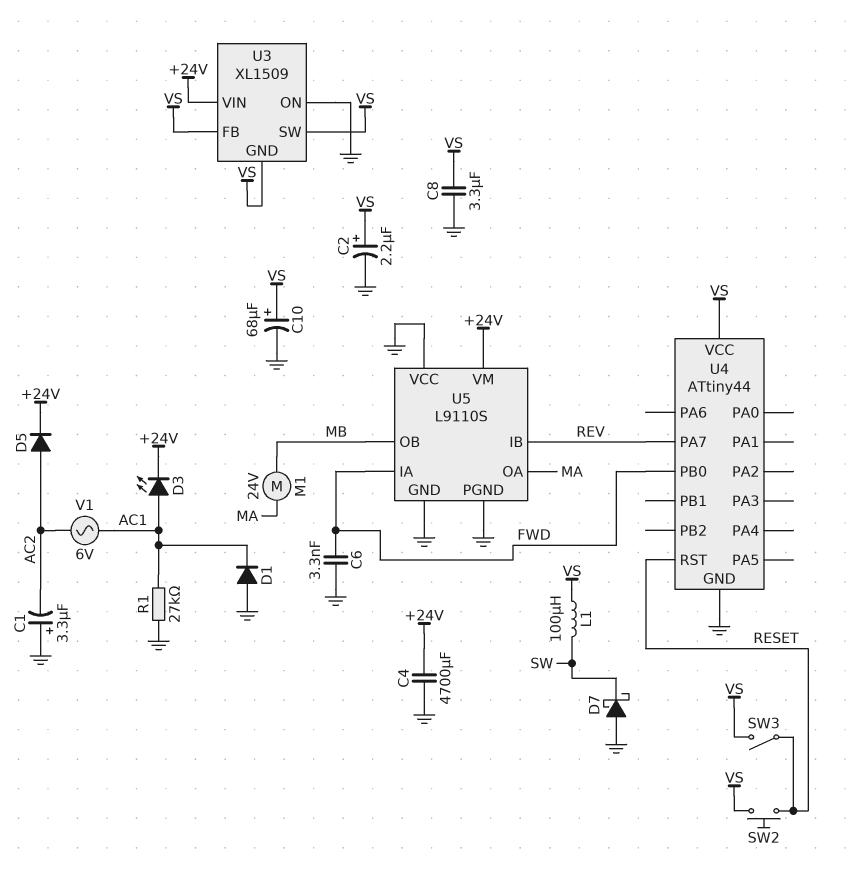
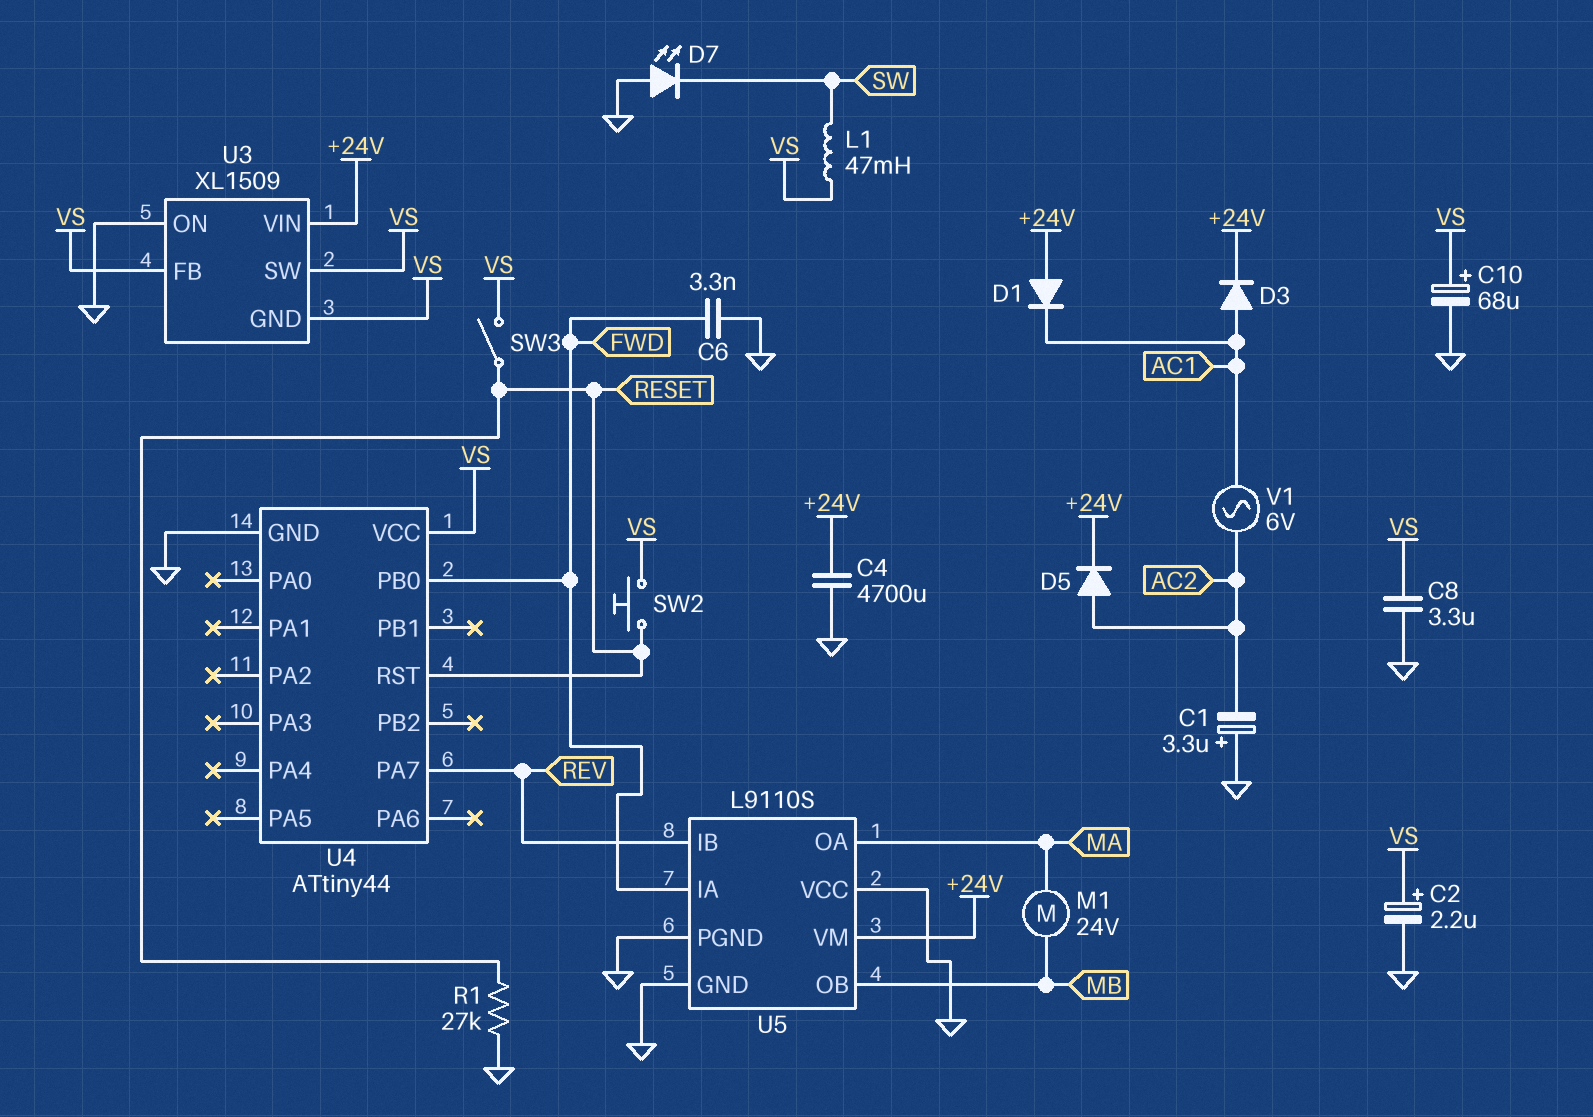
D1: diode (A GND, K AC1) -> diode (A +24V, K AC1)
D3: LED (A AC1, K +24V) -> diode (A AC1, K +24V)
D7: schottky (A GND, K SW) -> LED (A GND, K SW)
L1: 100uH (SW, VS) -> 47mH (SW, VS)
R1: 27k (AC1, GND) -> 27k (GND, RESET)

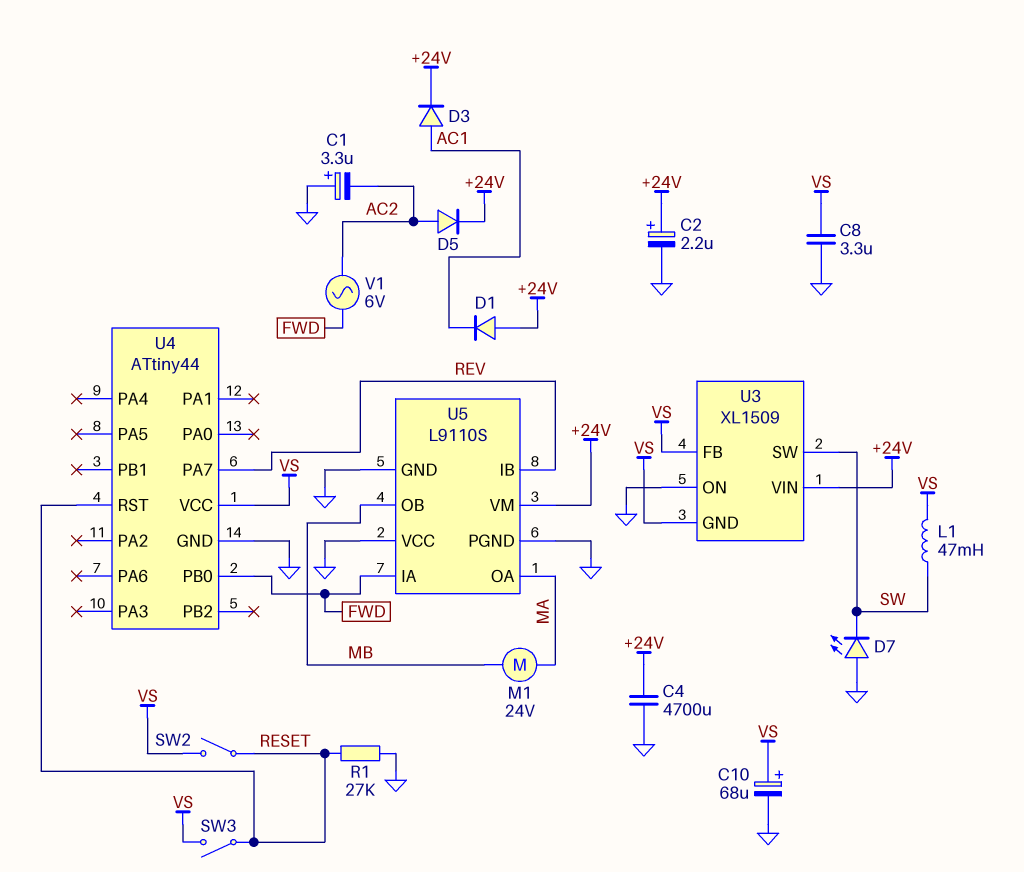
C2: 2.2uF (plus VS, minus GND) -> 2.2uF (plus +24V, minus GND)
C6: 3.3nF (FWD, GND) -> none
SW2: button (RESET, VS) -> switch (RESET, VS)
U3 pin SW: VS -> SW
V1: AC 6V (AC1, AC2) -> AC 6V (AC2, FWD)

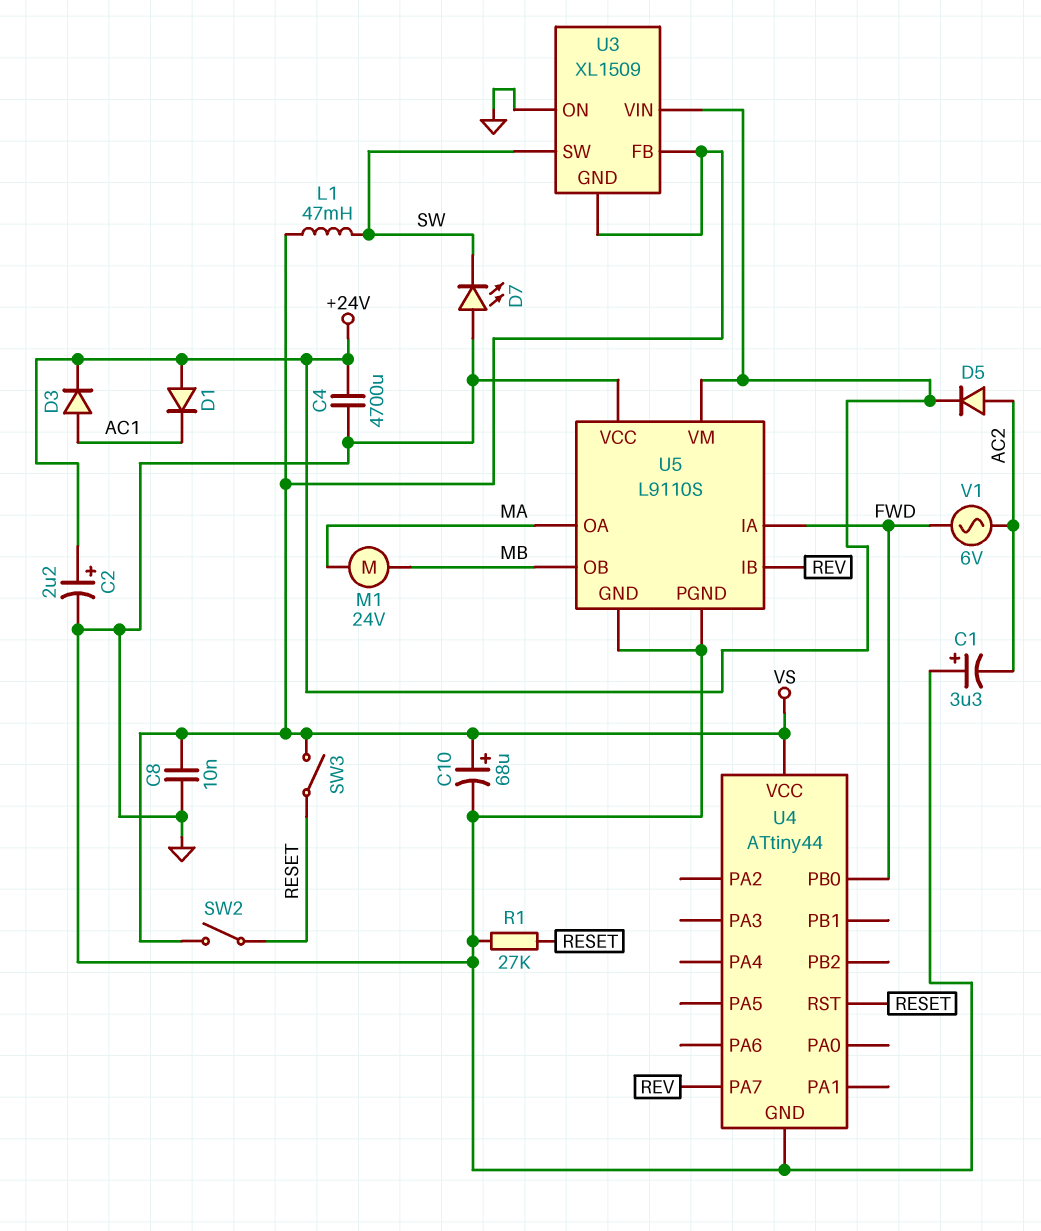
C8: 3.3uF (GND, VS) -> 10nF (GND, VS)

